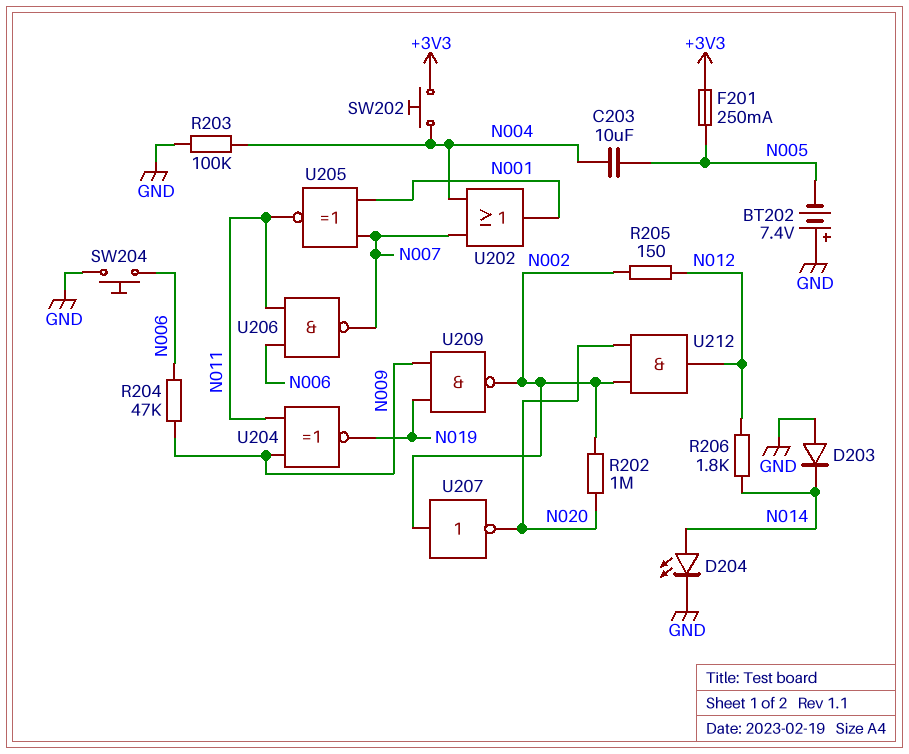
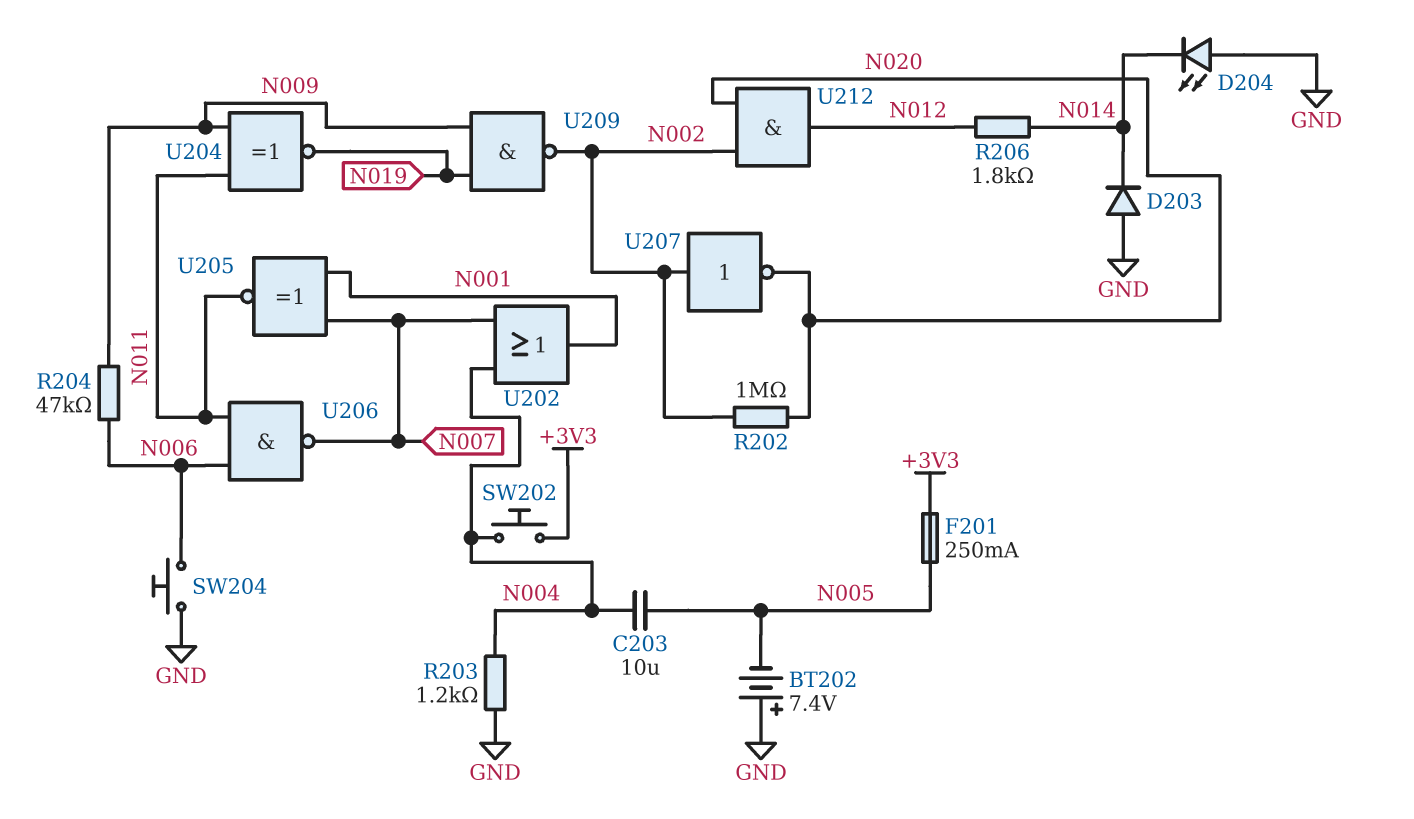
D204: LED (A N014, K GND) -> LED (A GND, K N014)
R203: 100k (GND, N004) -> 1.2k (GND, N004)
R205: 150 (N002, N012) -> none

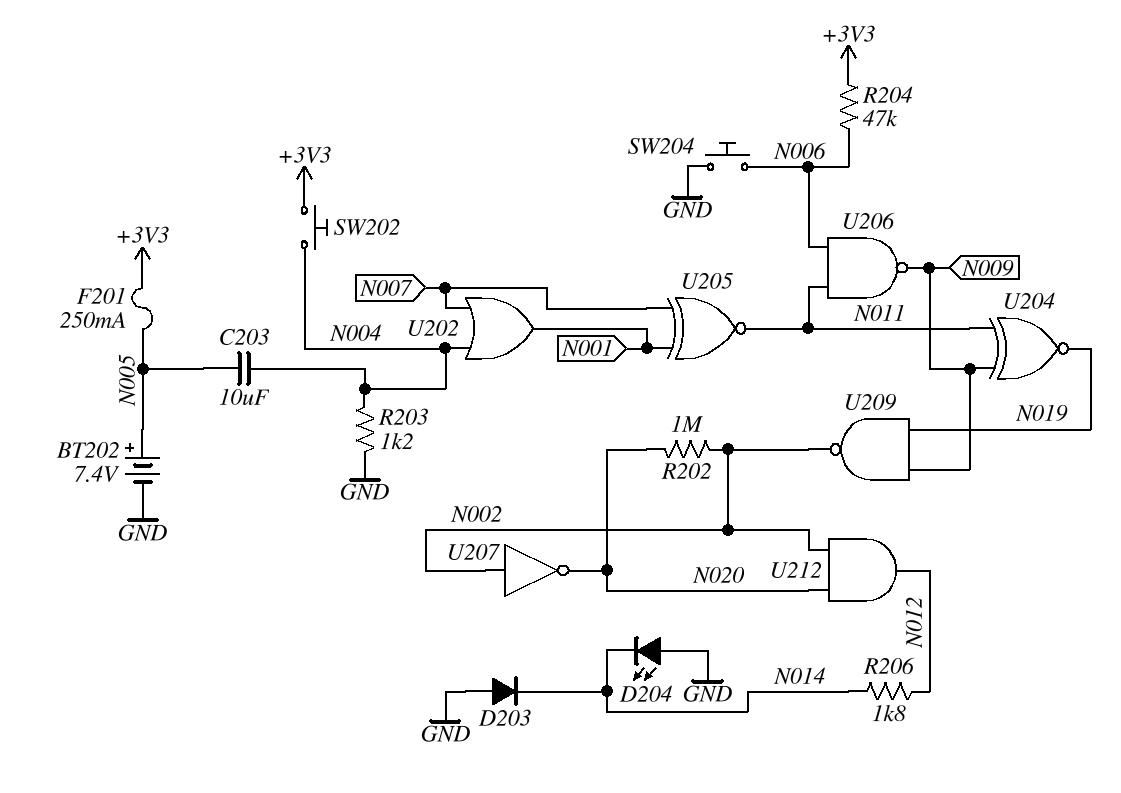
BT202: 7.4V (plus GND, minus N005) -> 7.4V (plus N005, minus GND)
R204: 47k (N006, N009) -> 47k (+3V3, N006)
U206: NAND (in N006, in N011, out N007) -> NAND (in N006, in N011, out N009)

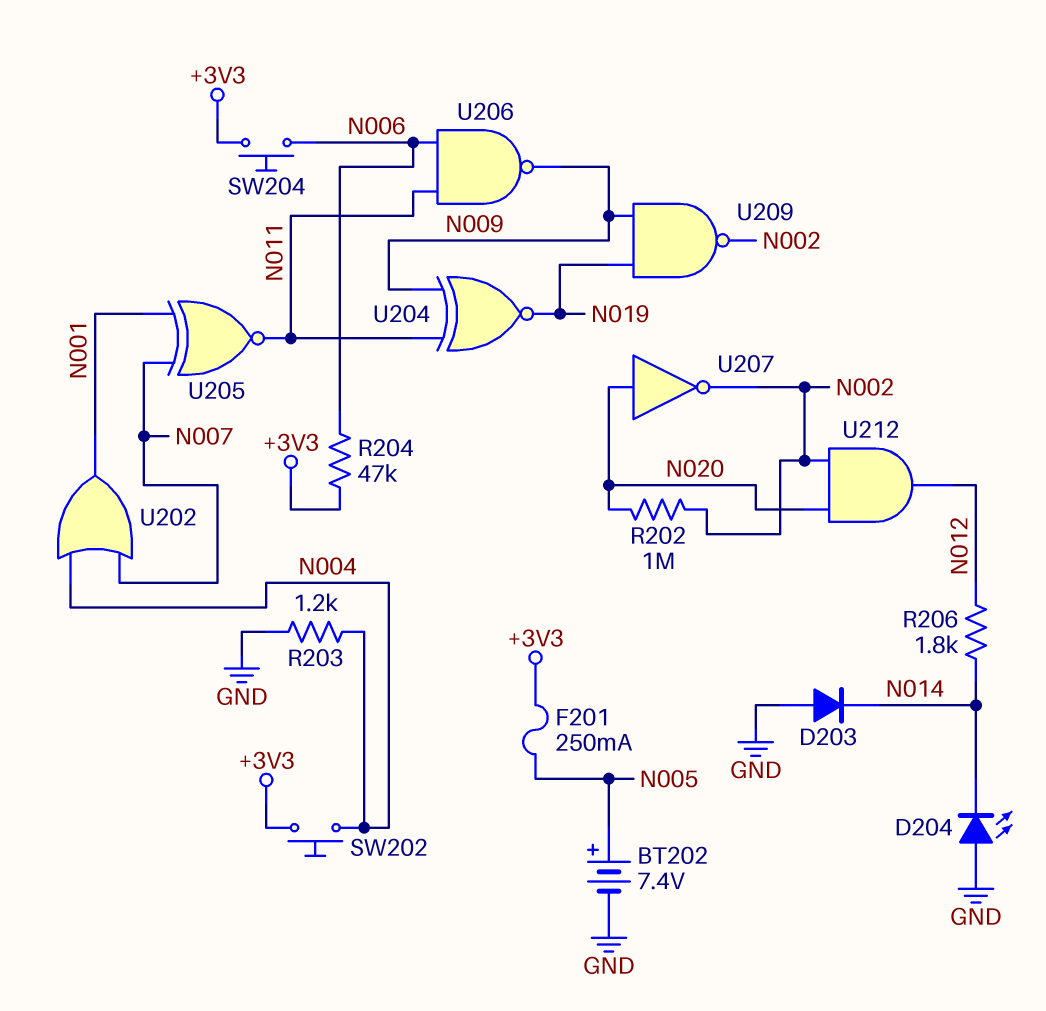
C203: 10uF (N004, N005) -> none
SW204: button (GND, N006) -> button (+3V3, N006)
U207: NOT (in N002, out N020) -> NOT (in N020, out N002)

